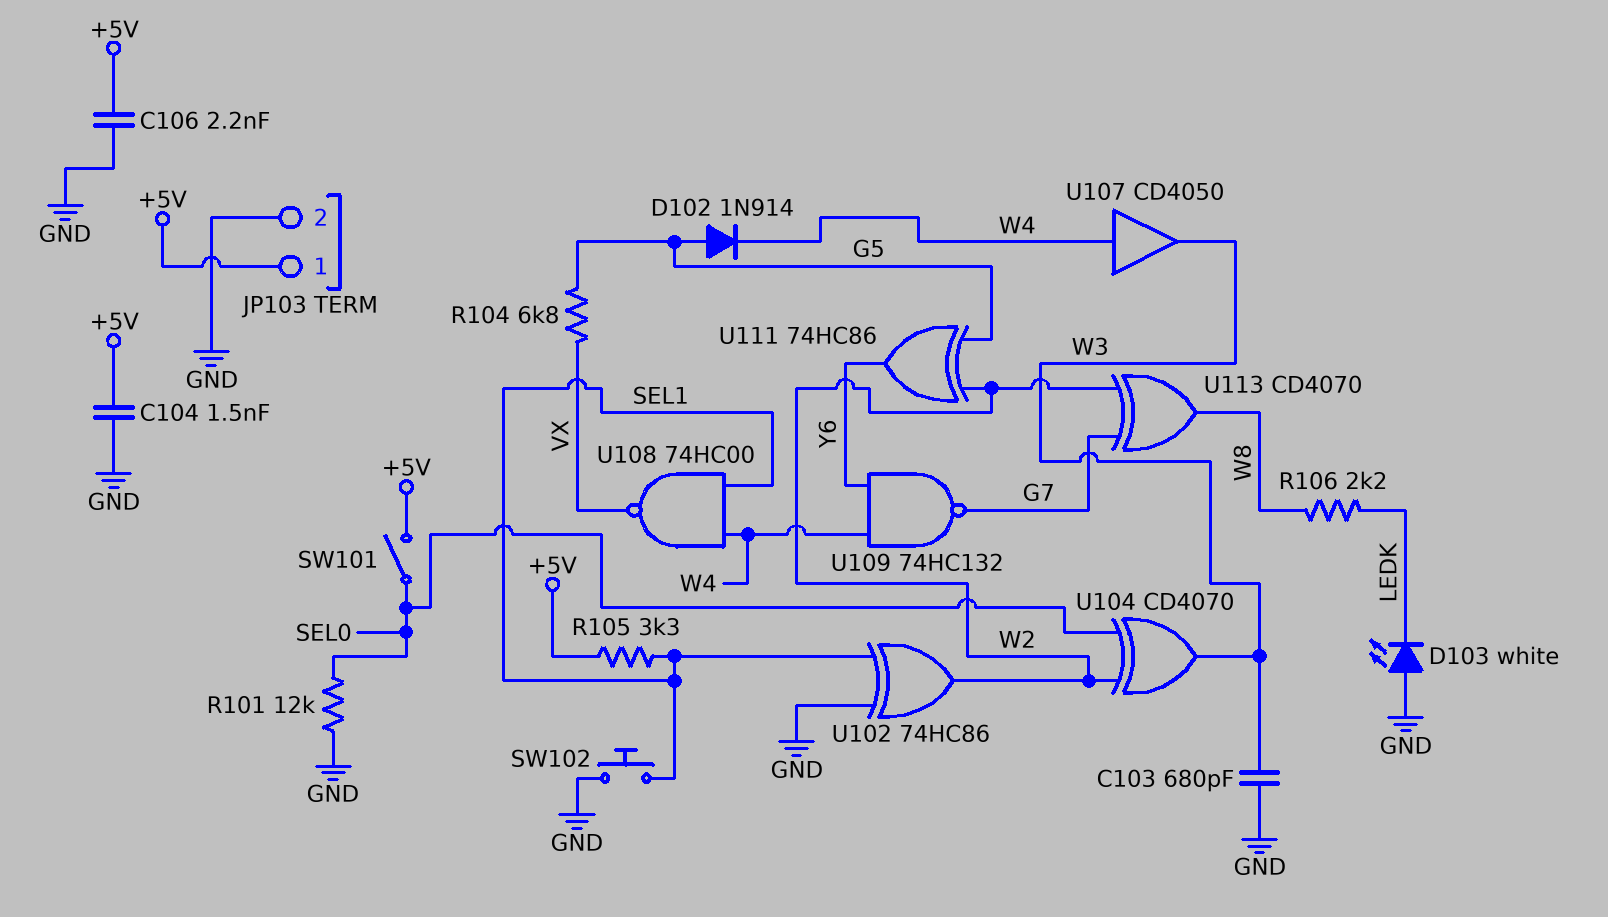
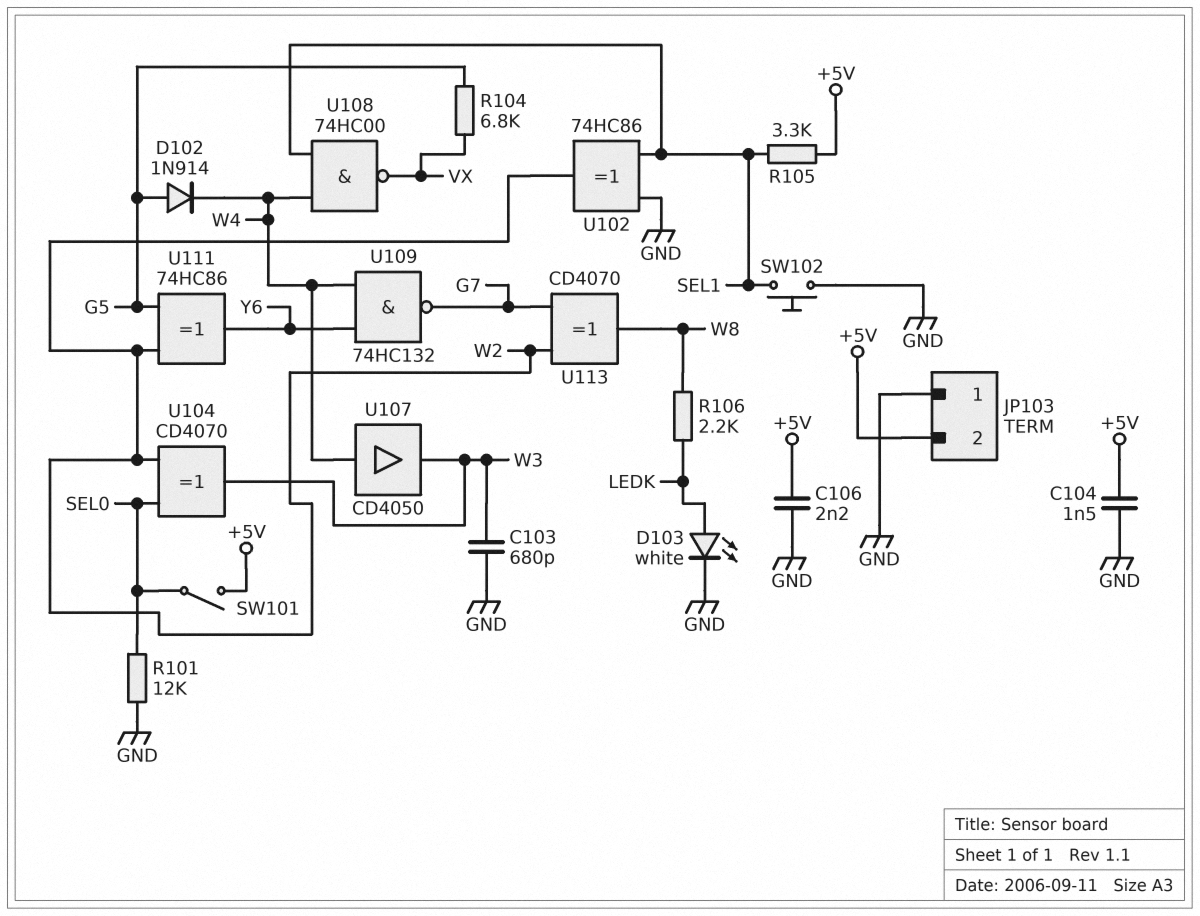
D103: LED white (A GND, K LEDK) -> LED white (A LEDK, K GND)
JP103 pin 1: +5V -> GND
JP103 pin 2: GND -> +5V

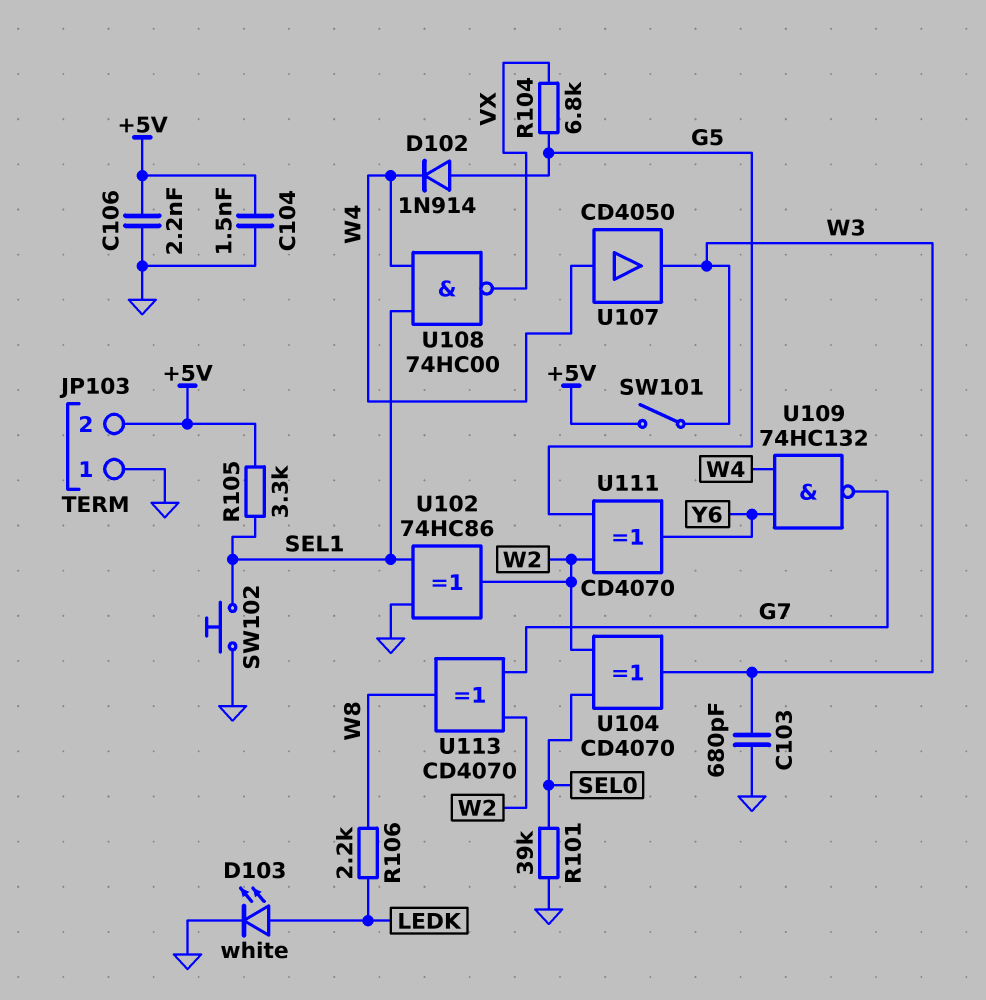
R101: 12k (GND, SEL0) -> 39k (GND, SEL0)
SW101: switch (+5V, SEL0) -> switch (+5V, W3)
U111: XOR 74HC86 (in G5, in W2, out Y6) -> XOR CD4070 (in G5, in W2, out Y6)

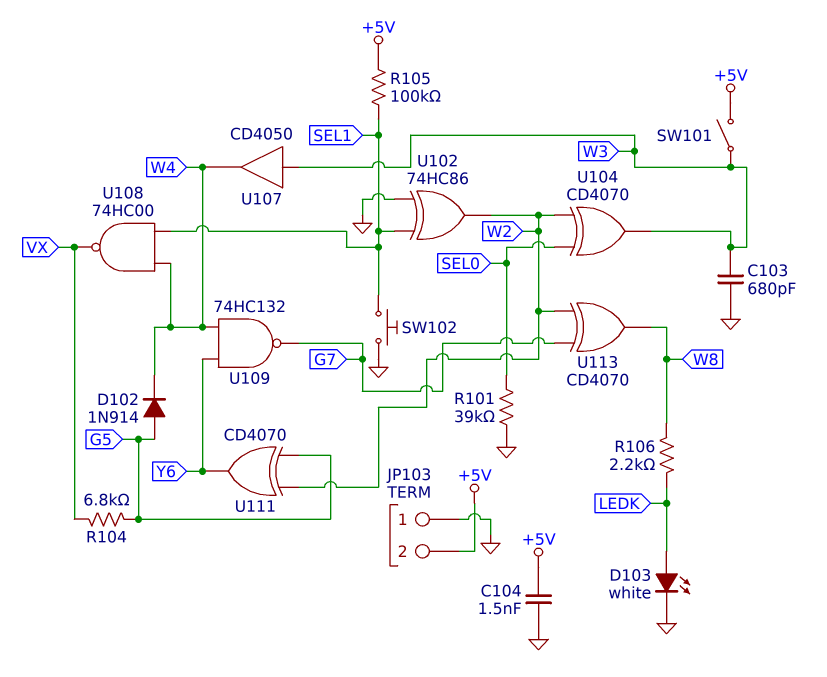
C106: 2.2nF (+5V, GND) -> none
R105: 3.3k (+5V, SEL1) -> 100k (+5V, SEL1)
U107: buffer CD4050 (in W4, out W3) -> buffer CD4050 (in W3, out W4)

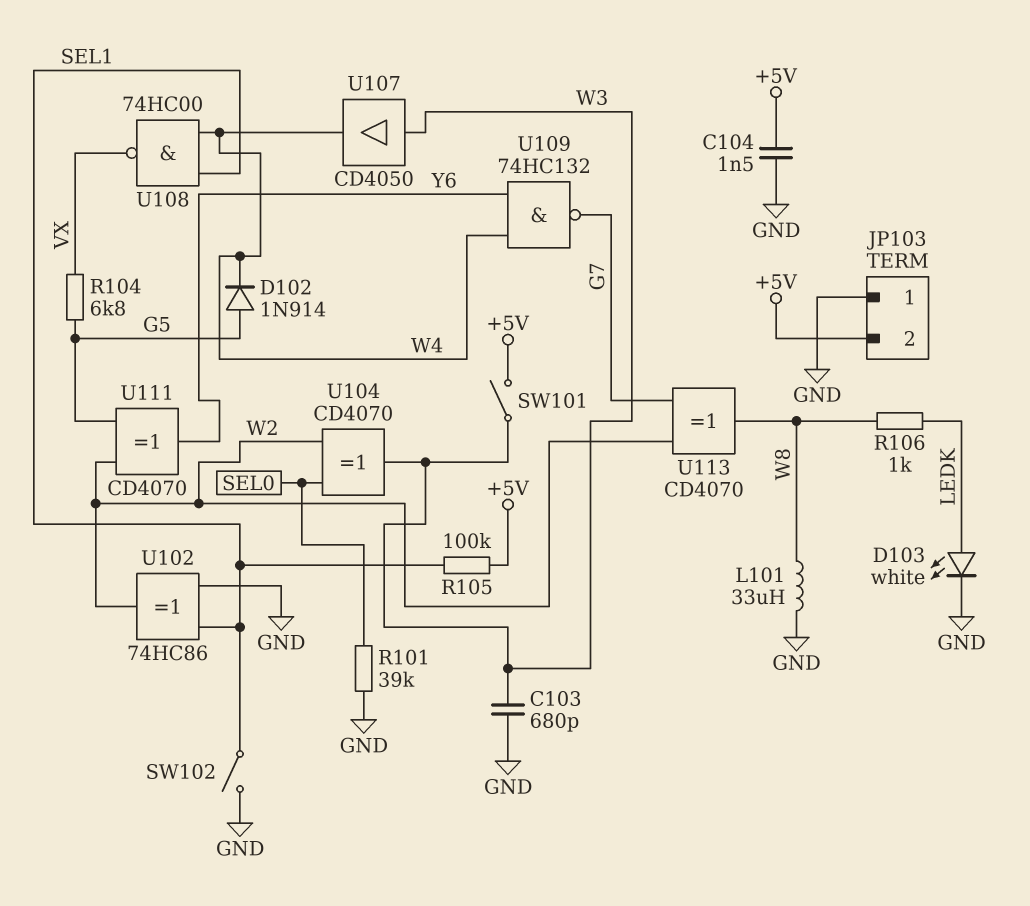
L101: none -> 33uH (GND, W8)
R106: 2.2k (LEDK, W8) -> 1k (LEDK, W8)
SW102: button (GND, SEL1) -> switch (GND, SEL1)

